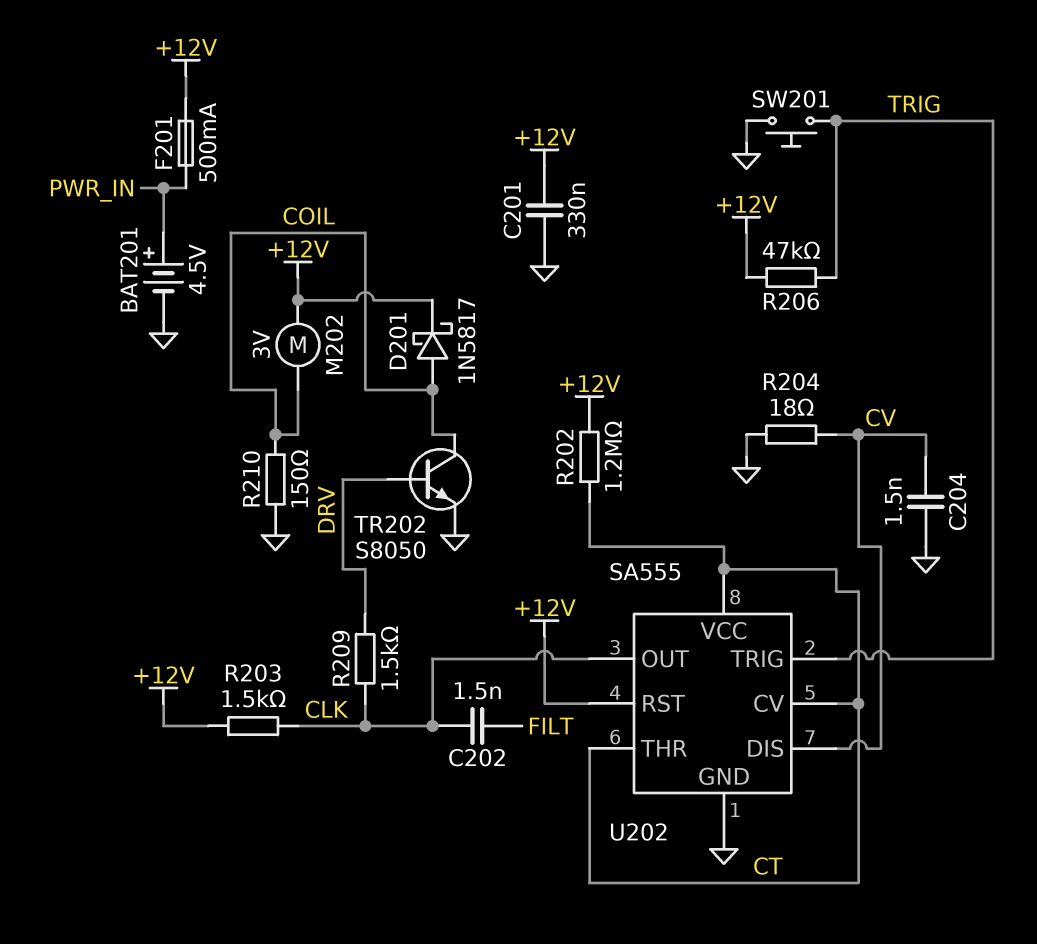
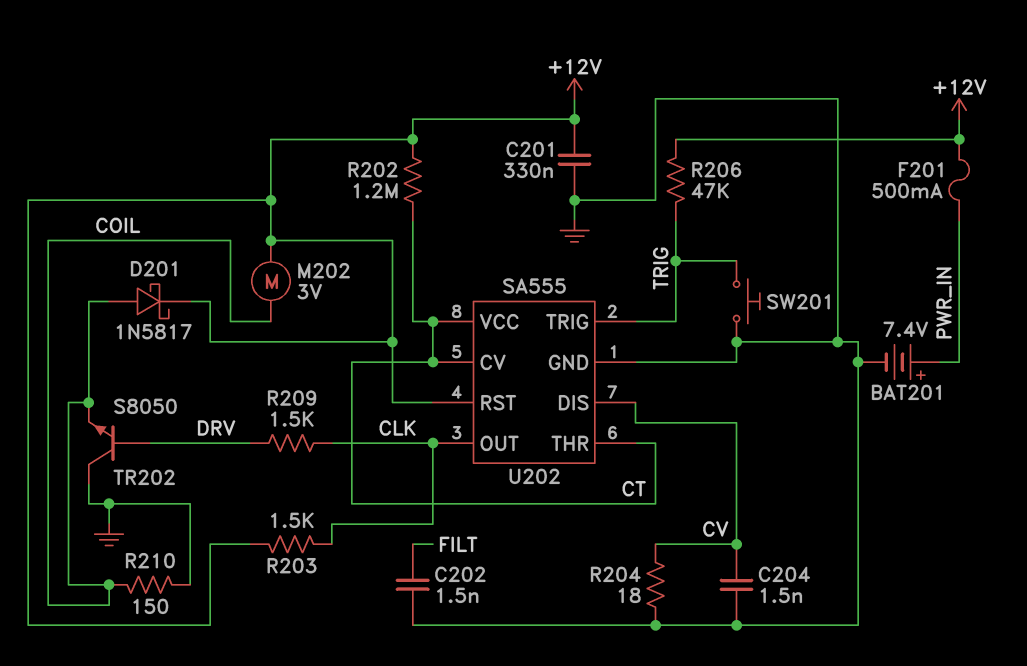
BAT201: 4.5V (plus PWR_IN, minus GND) -> 7.4V (plus PWR_IN, minus GND)
C202: 1.5nF (CLK, FILT) -> 1.5nF (FILT, GND)
TR202: NPN S8050 (B DRV, C COIL, E GND) -> NPN S8050 (B DRV, C GND, E COIL)

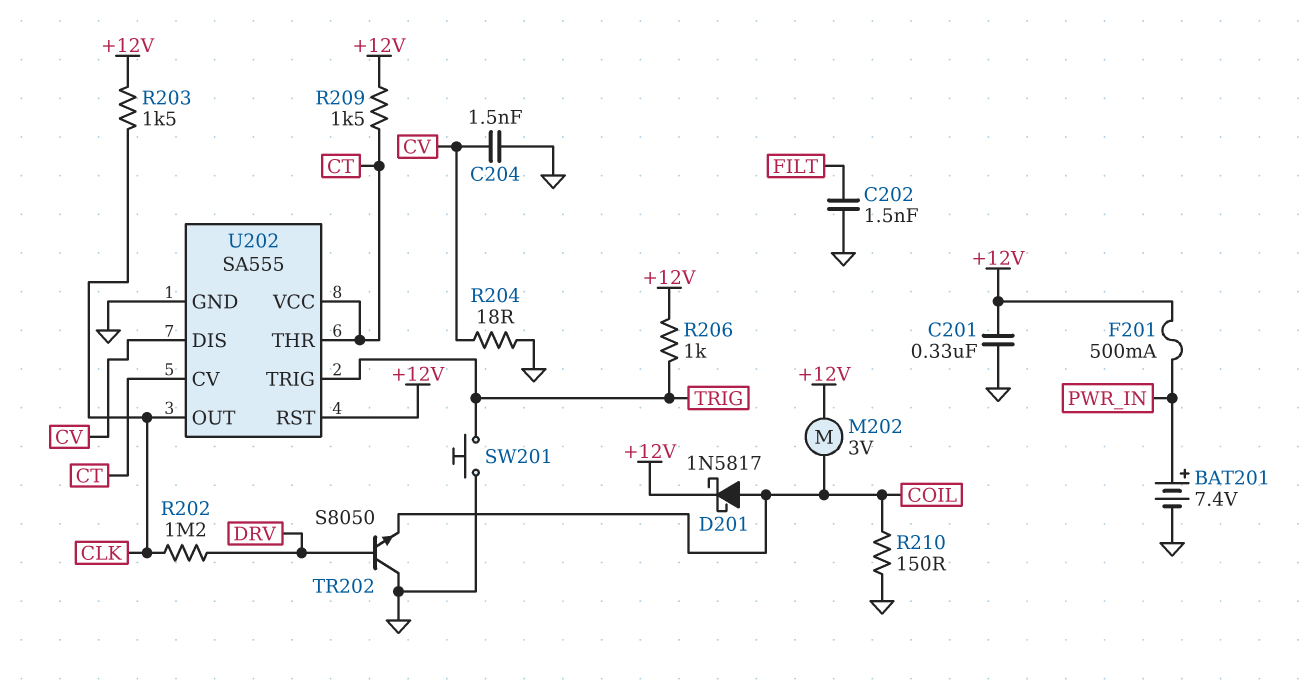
R202: 1.2M (+12V, CT) -> 1.2M (CLK, DRV)
R206: 47k (+12V, TRIG) -> 1k (+12V, TRIG)
R209: 1.5k (CLK, DRV) -> 1.5k (+12V, CT)

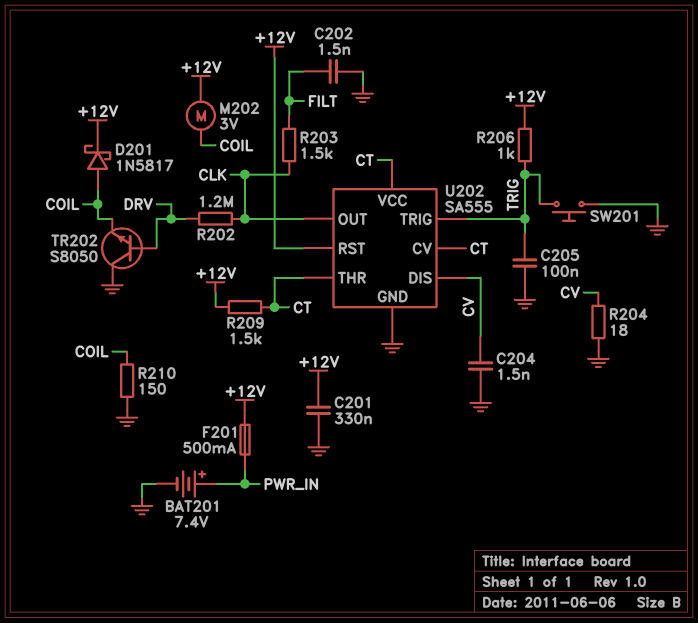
C205: none -> 100nF (GND, TRIG)
R203: 1.5k (+12V, CLK) -> 1.5k (CLK, FILT)

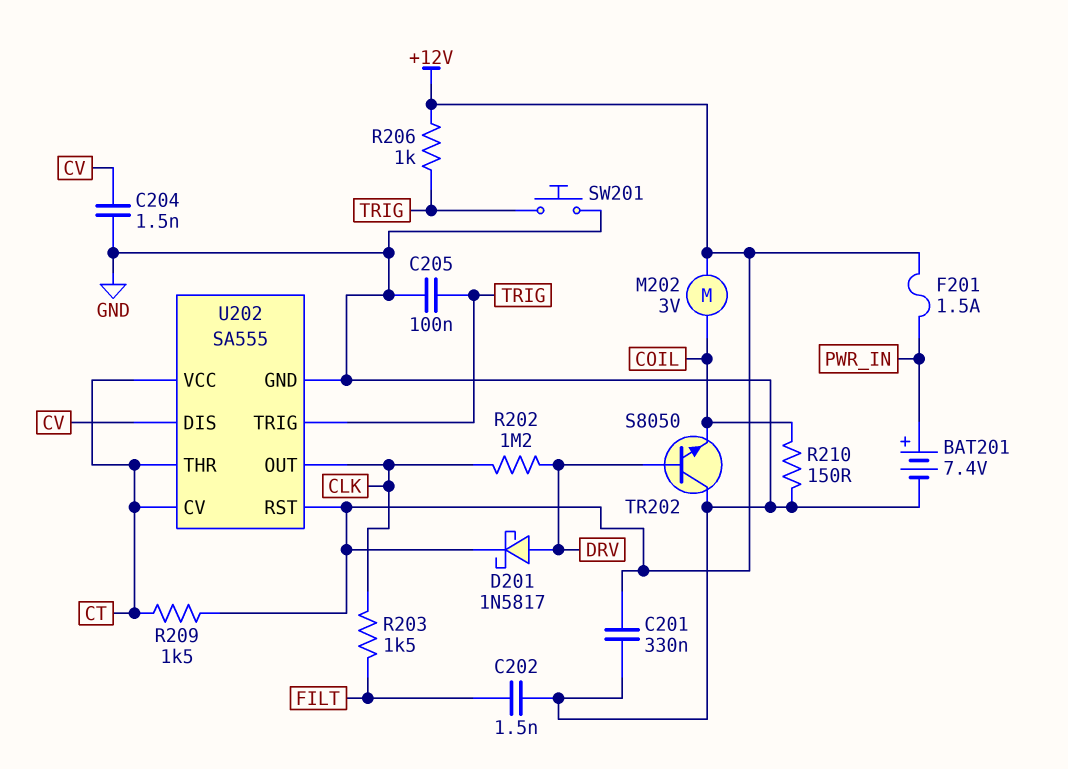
D201: schottky 1N5817 (A COIL, K +12V) -> schottky 1N5817 (A DRV, K +12V)
F201: 500mA (+12V, PWR_IN) -> 1.5A (+12V, PWR_IN)
R204: 18 (CV, GND) -> none

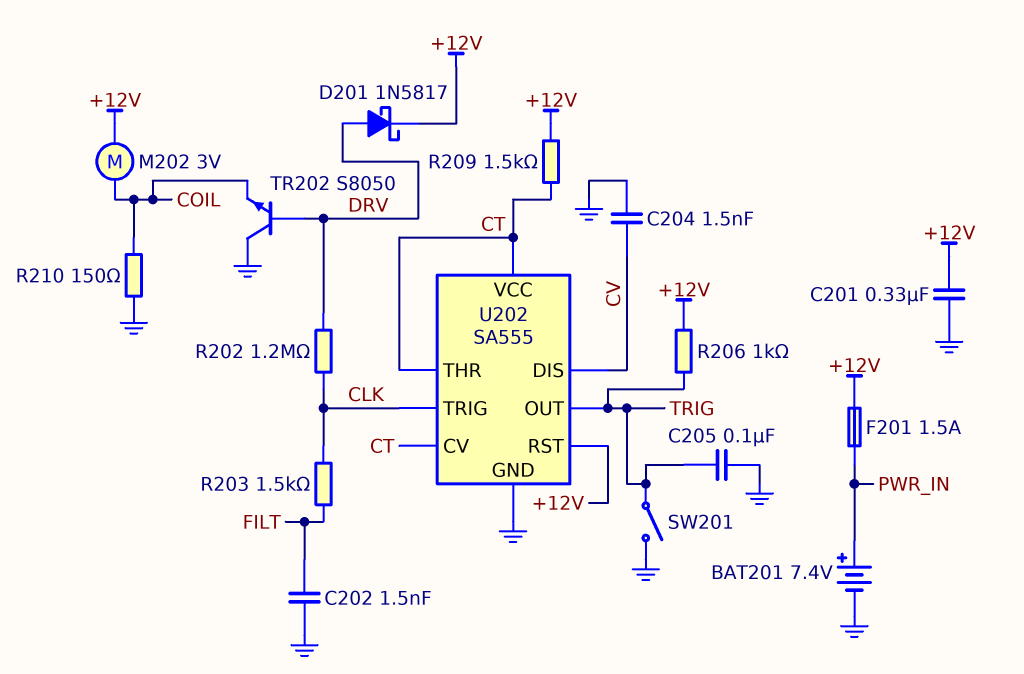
SW201: button (GND, TRIG) -> switch (GND, TRIG)
U202 pin OUT: CLK -> TRIG
U202 pin TRIG: TRIG -> CLK

